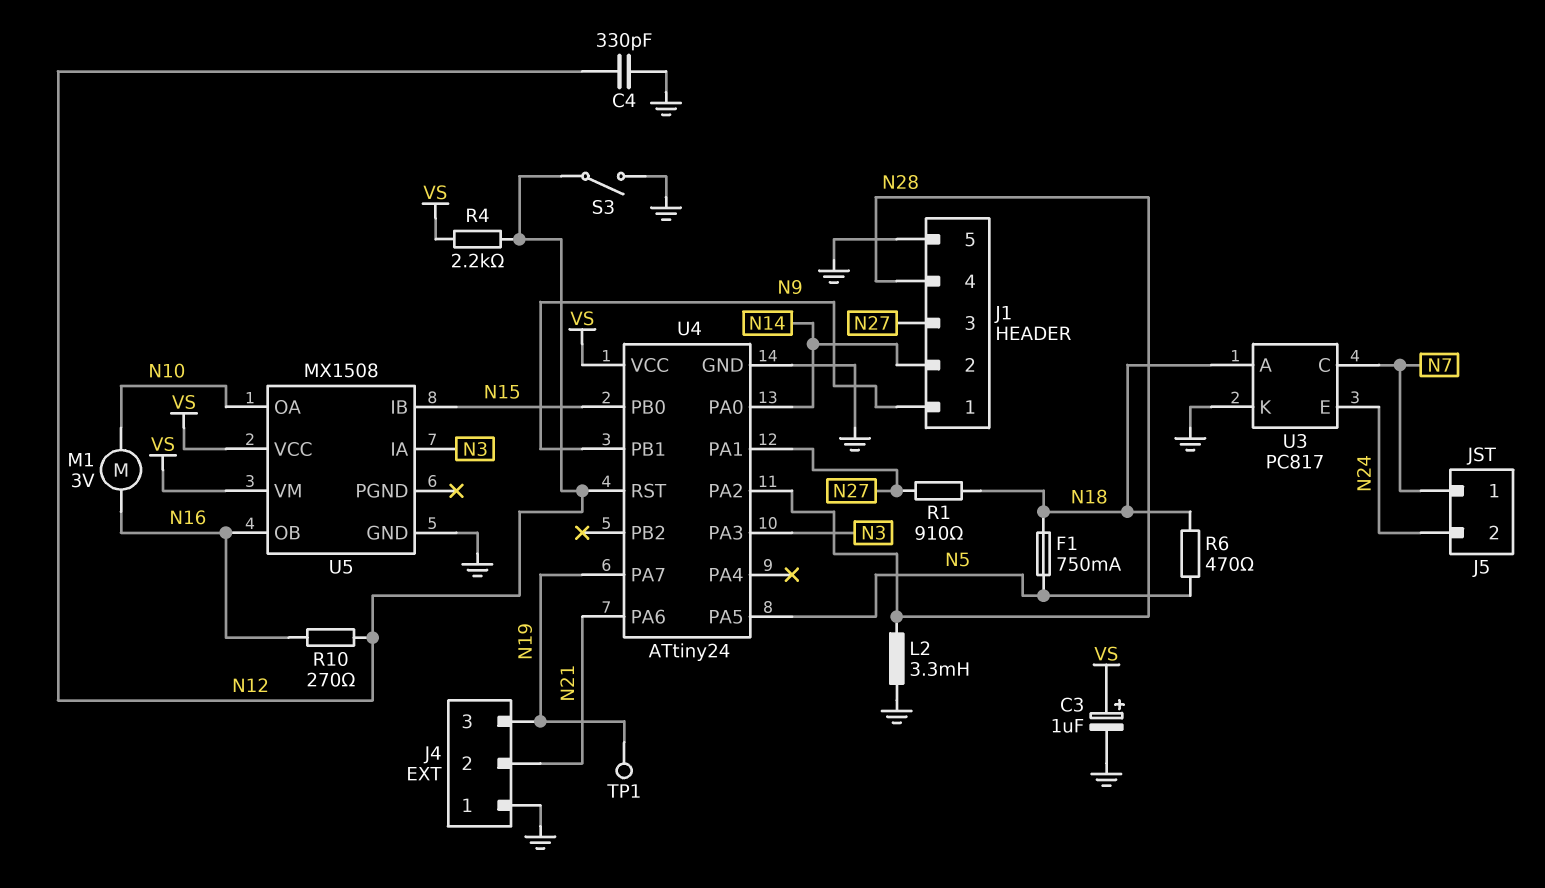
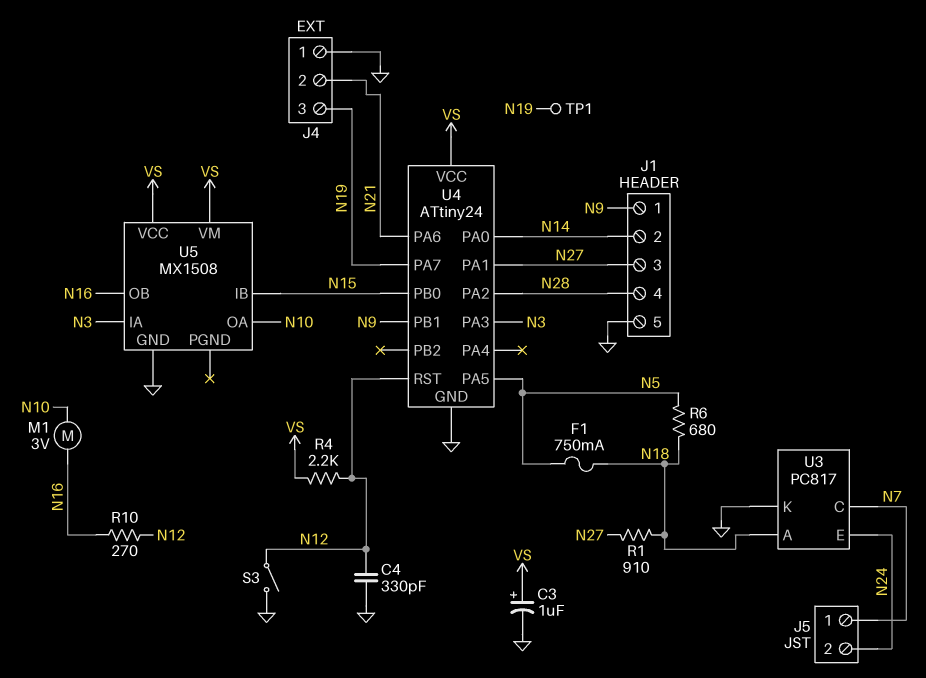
L2: 3.3mH (GND, N28) -> none
R6: 470 (N5, N18) -> 680 (N5, N18)

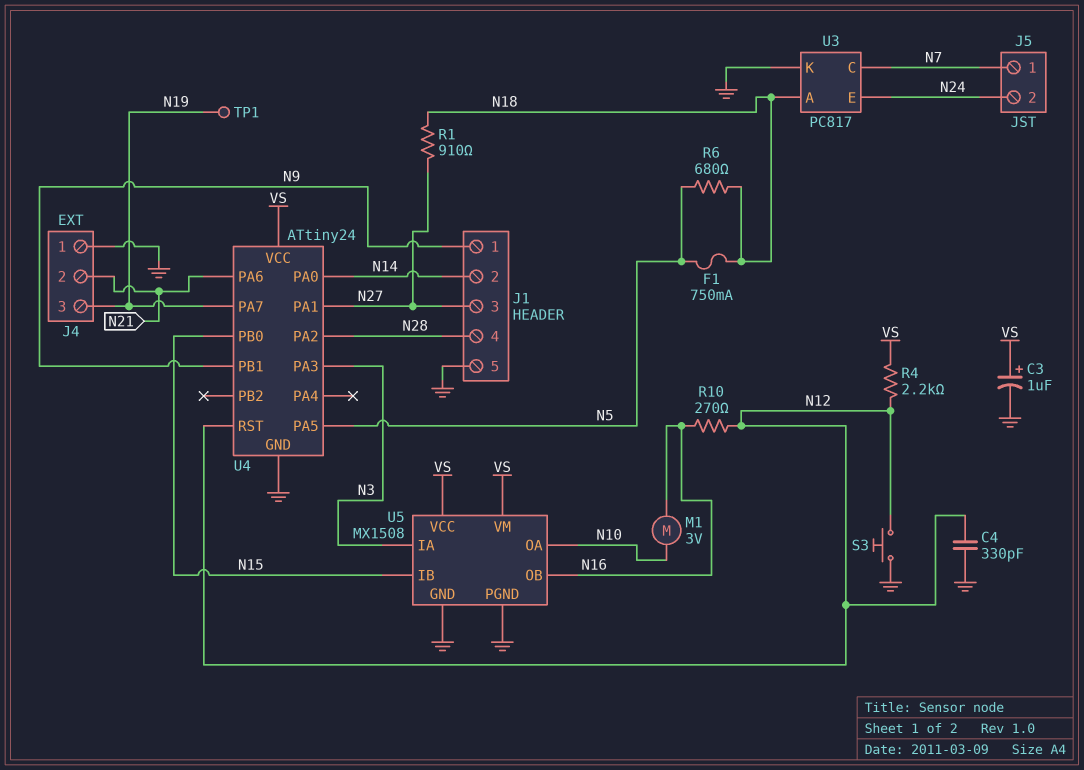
S3: switch (GND, N12) -> button (GND, N12)
U5 pin PGND: none -> GND

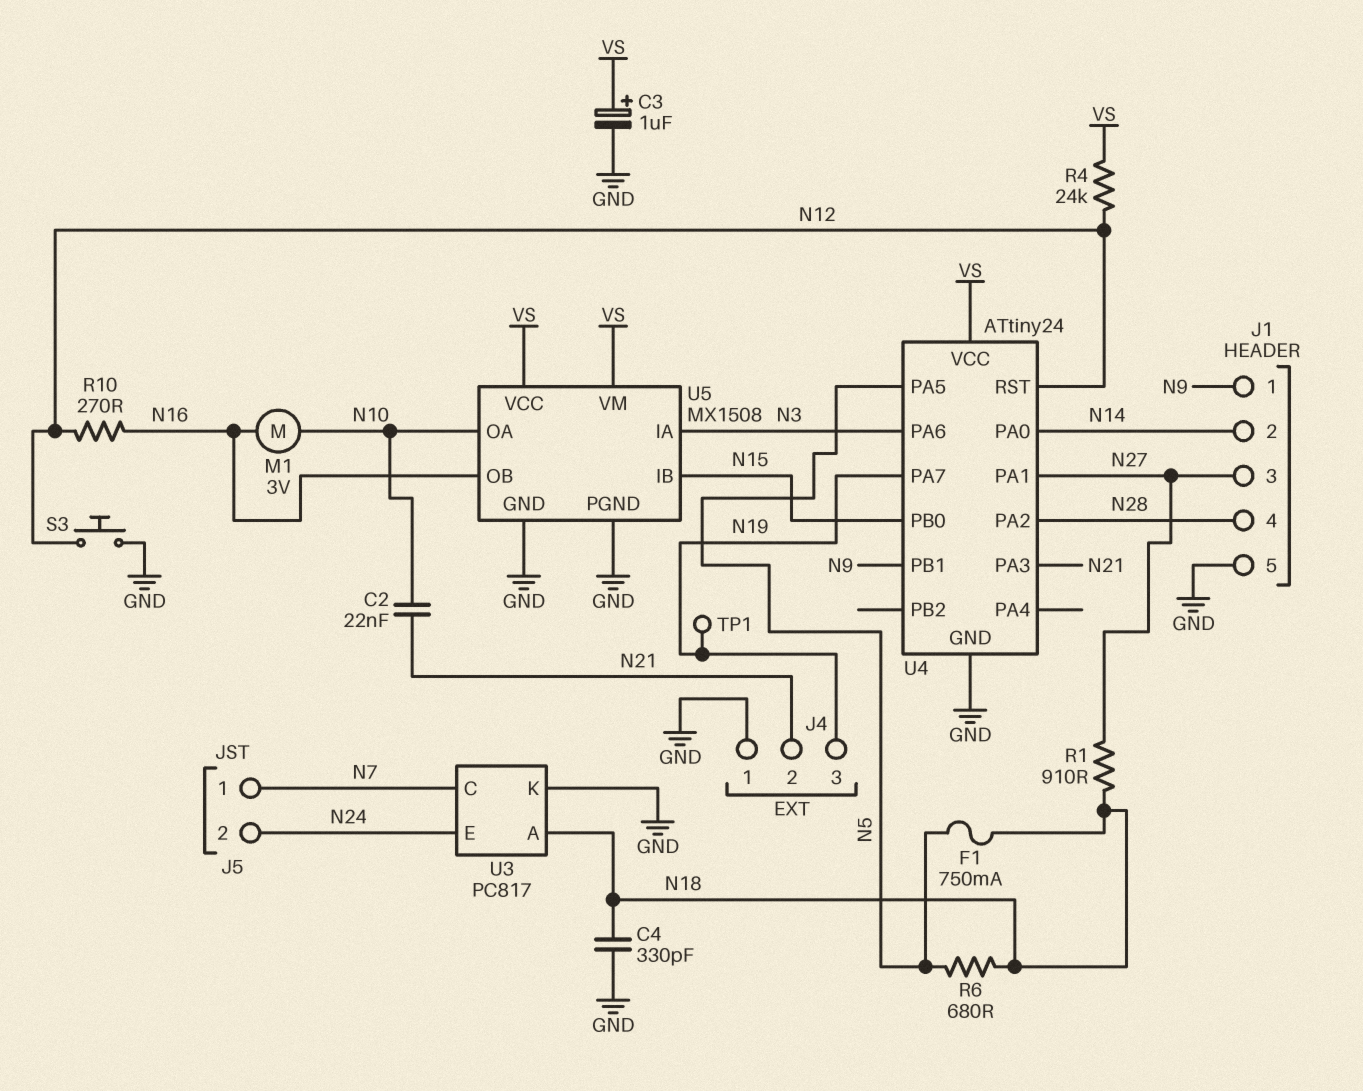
C2: none -> 22nF (N10, N21)
C4: 330pF (GND, N12) -> 330pF (GND, N18)
R4: 2.2k (N12, VS) -> 24k (N12, VS)
U4 pin PA3: N3 -> N21
U4 pin PA6: N21 -> N3

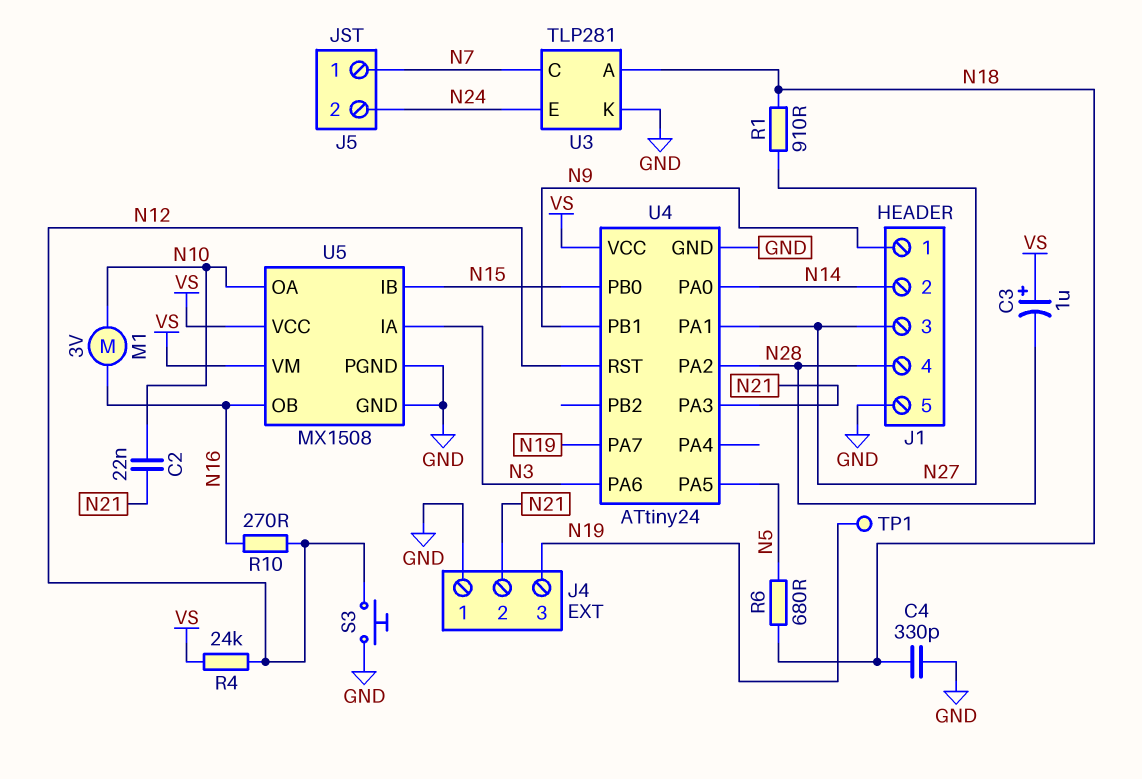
C3: 1uF (plus VS, minus GND) -> 1uF (plus VS, minus N28)
F1: 750mA (N5, N18) -> none
U3: PC817 -> TLP281

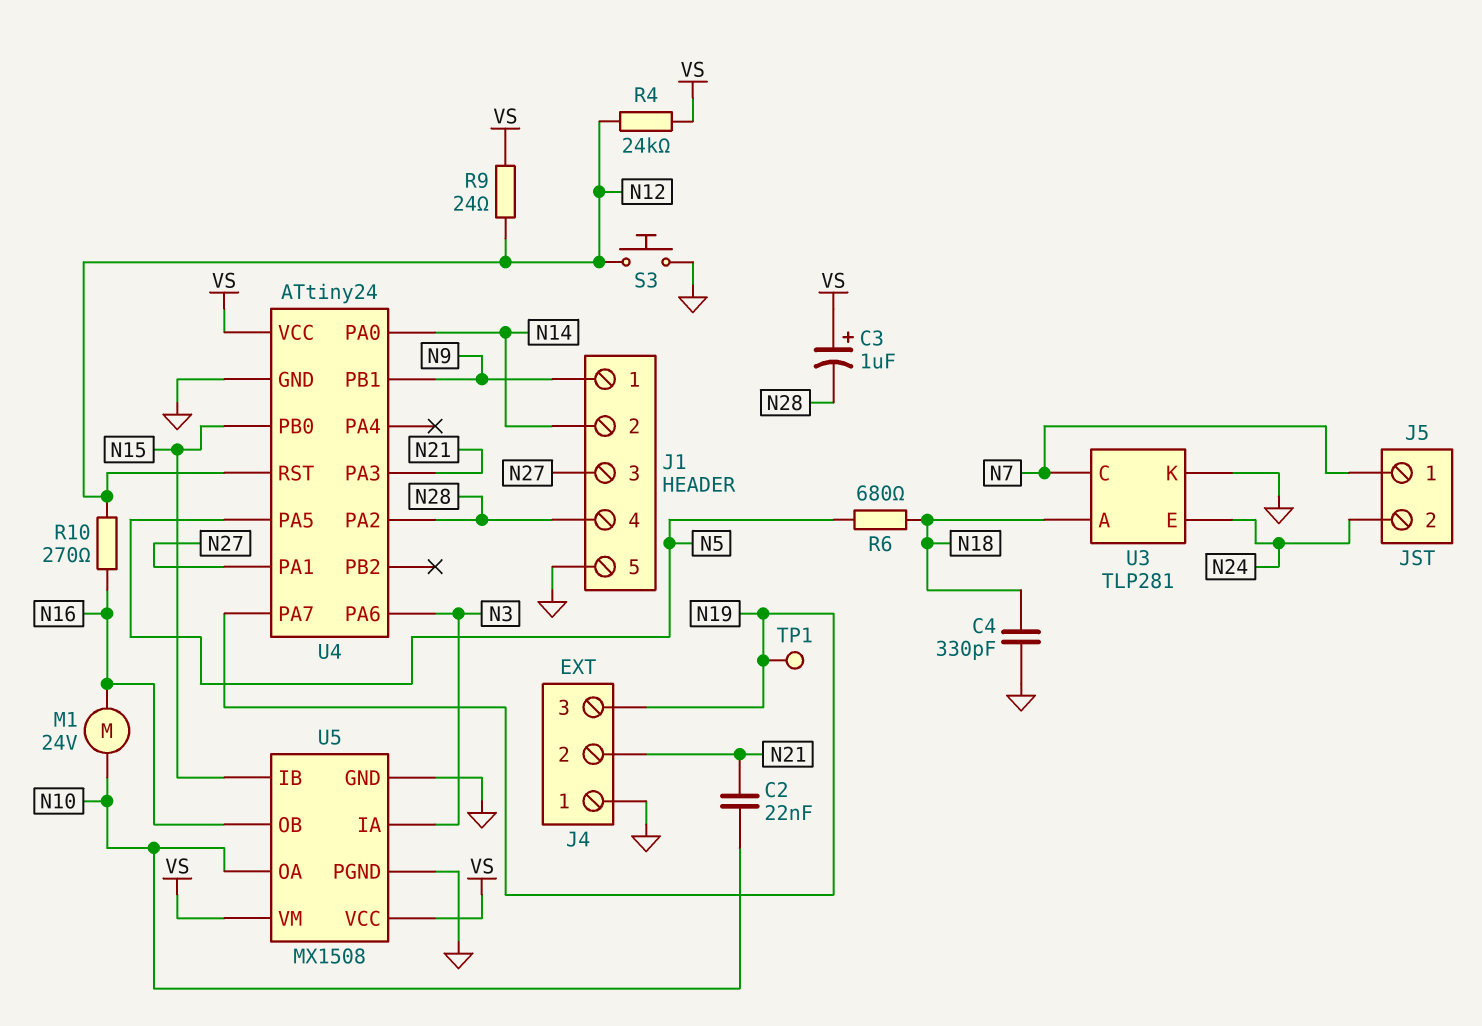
M1: motor 3V (N10, N16) -> motor 24V (N10, N16)
R1: 910 (N18, N27) -> none
R9: none -> 24 (N12, VS)

